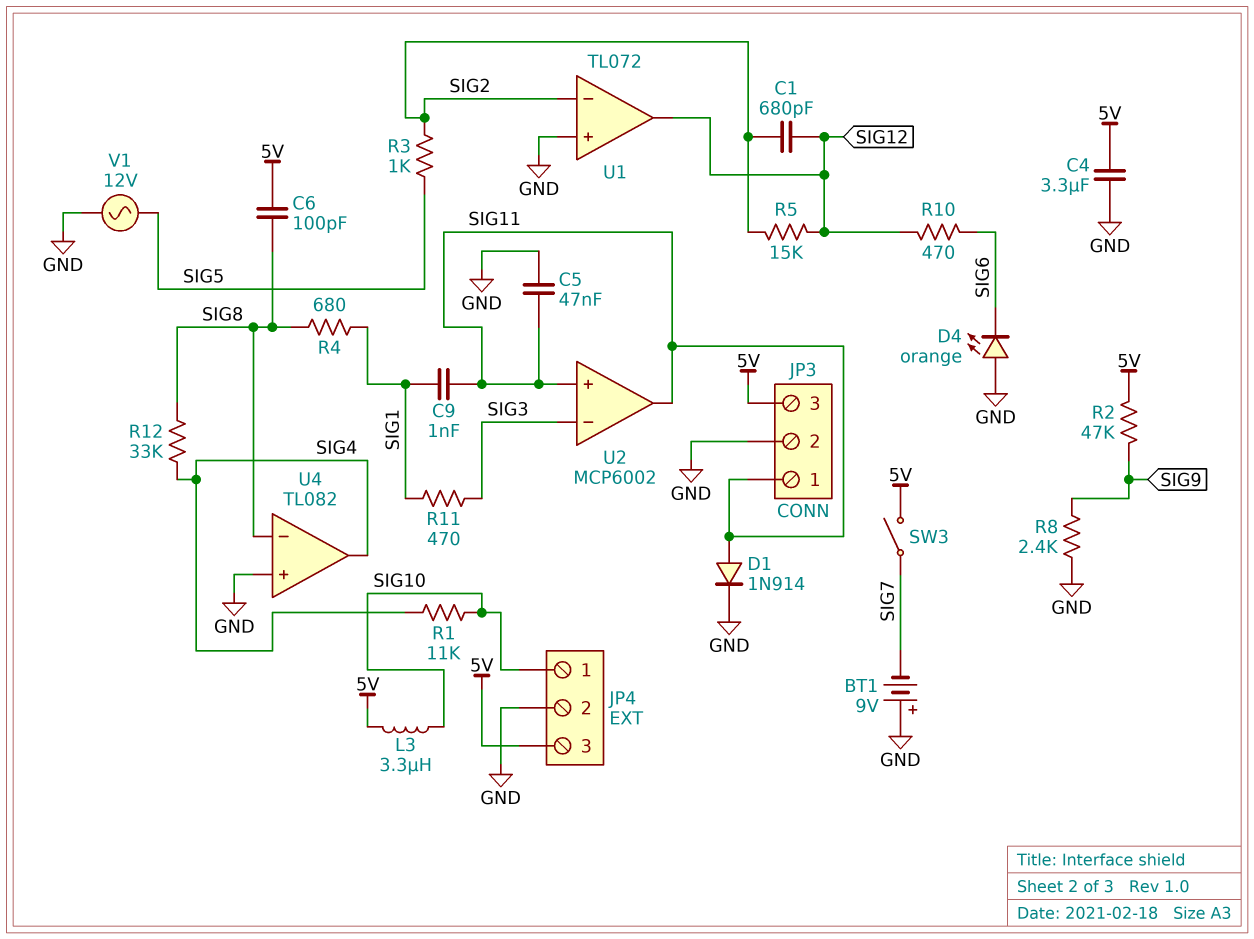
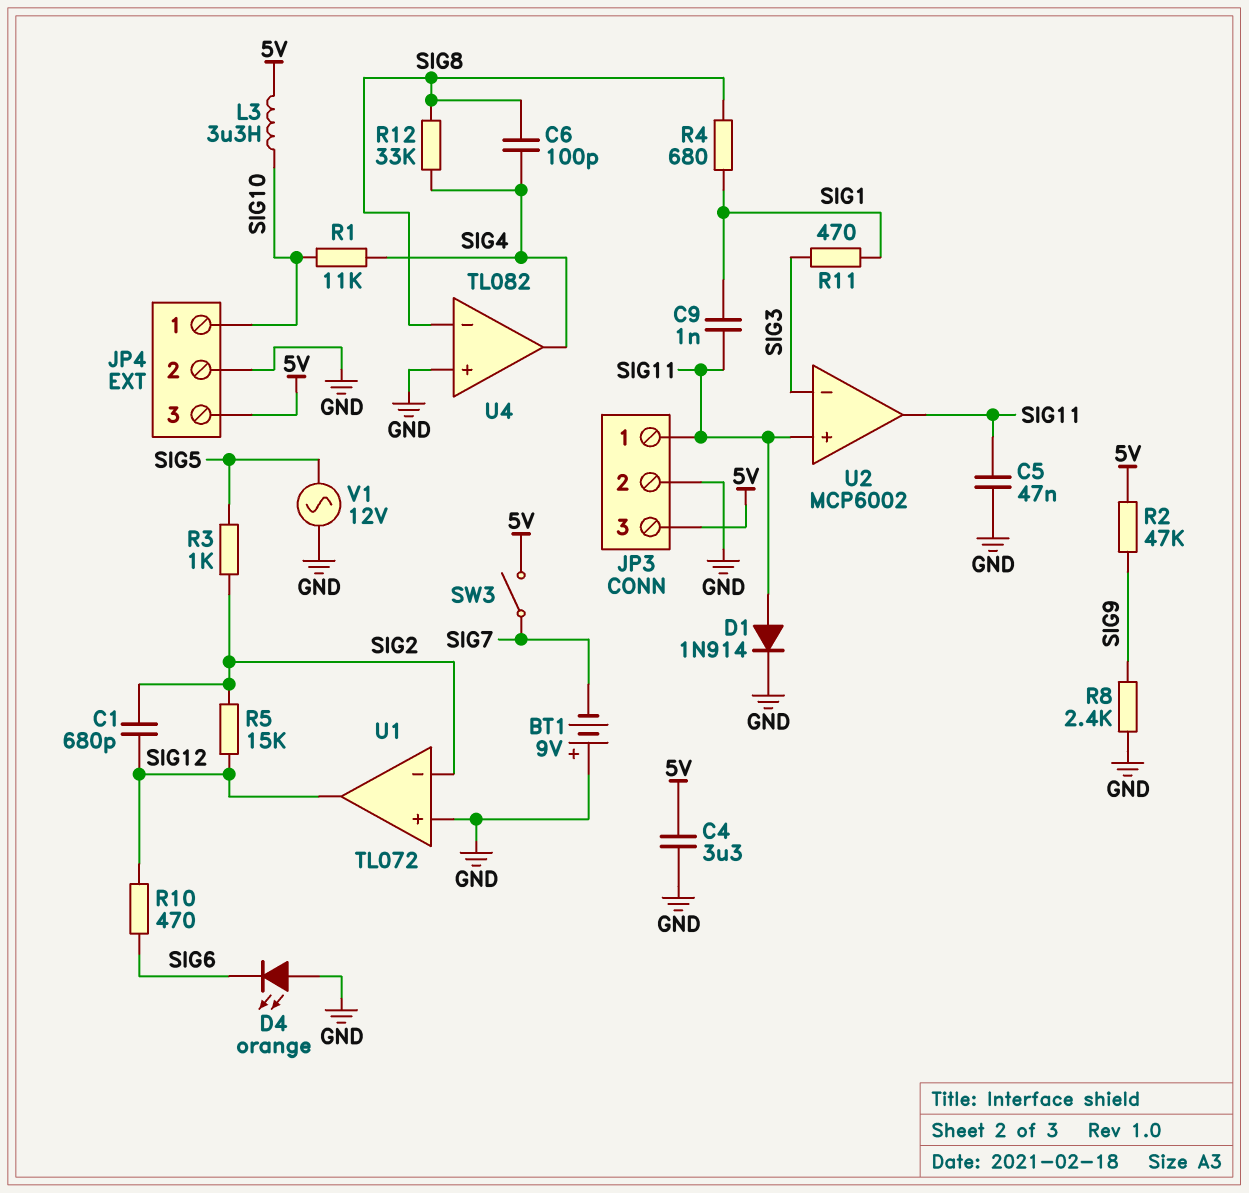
C6: 100pF (5V, SIG8) -> 100pF (SIG4, SIG8)

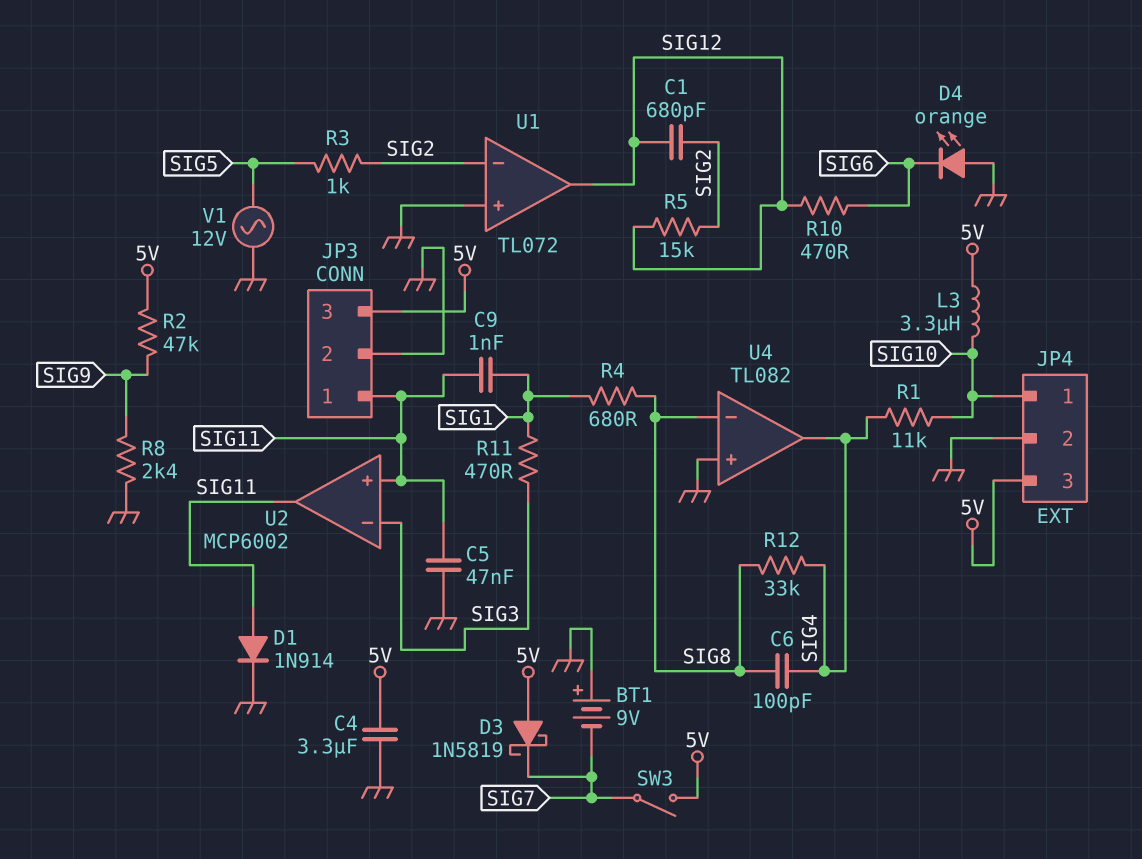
D3: none -> schottky 1N5819 (A 5V, K SIG7)

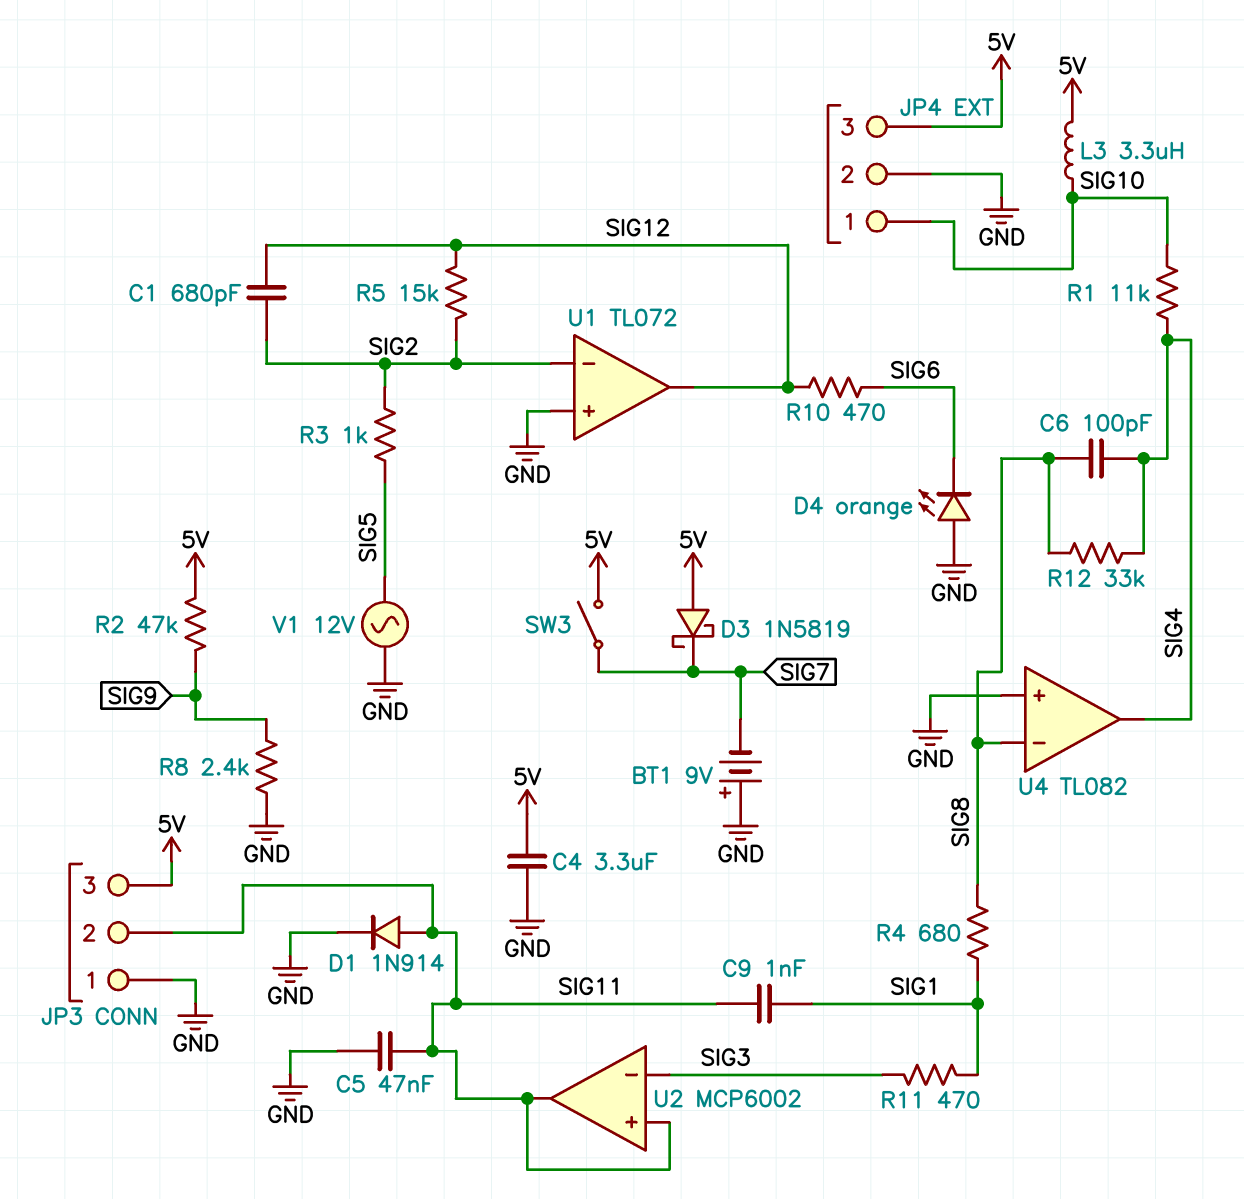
JP3 pin 1: SIG11 -> GND
JP3 pin 2: GND -> SIG11

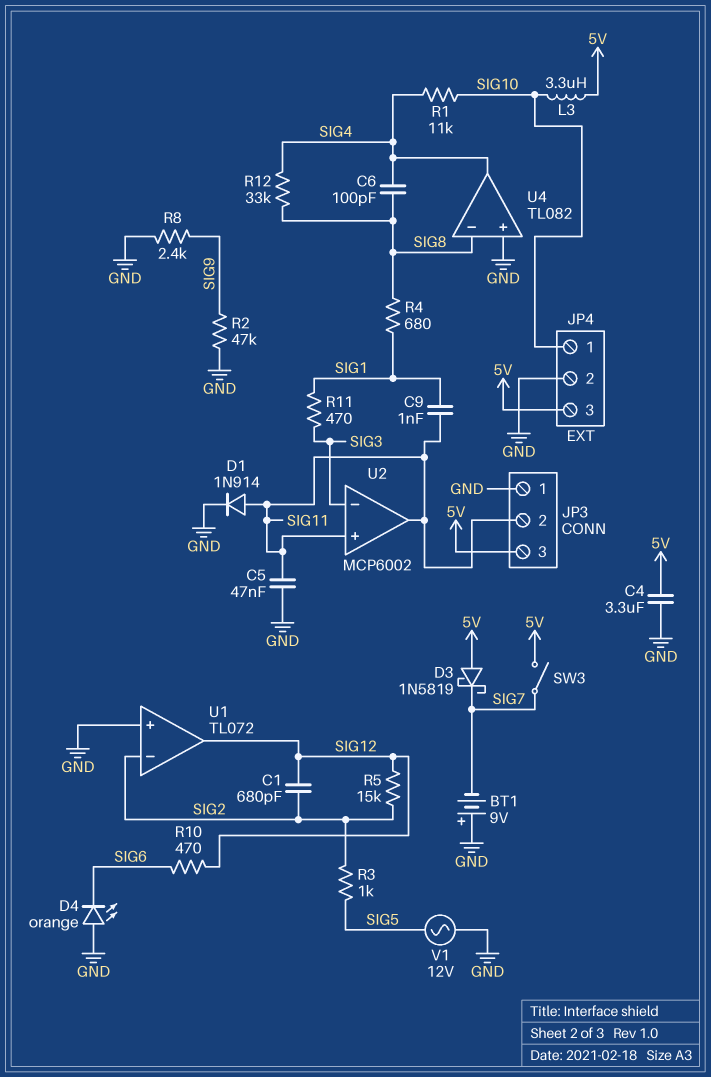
R2: 47k (5V, SIG9) -> 47k (GND, SIG9)

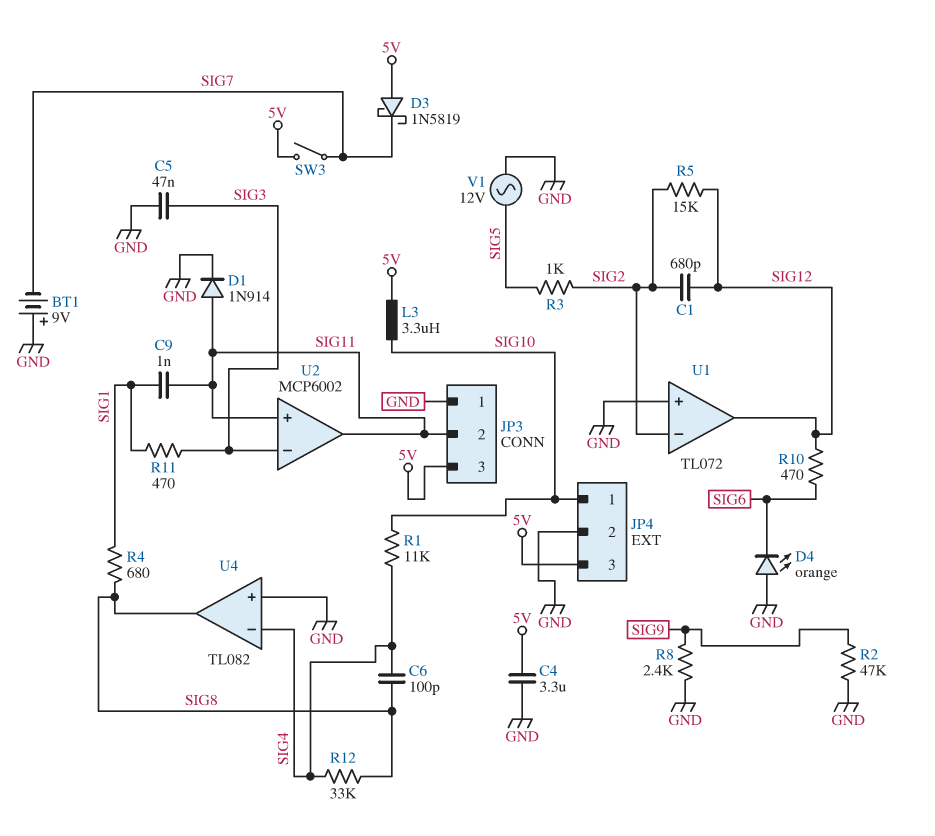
C5: 47nF (GND, SIG11) -> 47nF (GND, SIG3)
U4 pin in-: SIG8 -> SIG4
U4 pin out: SIG4 -> SIG8

